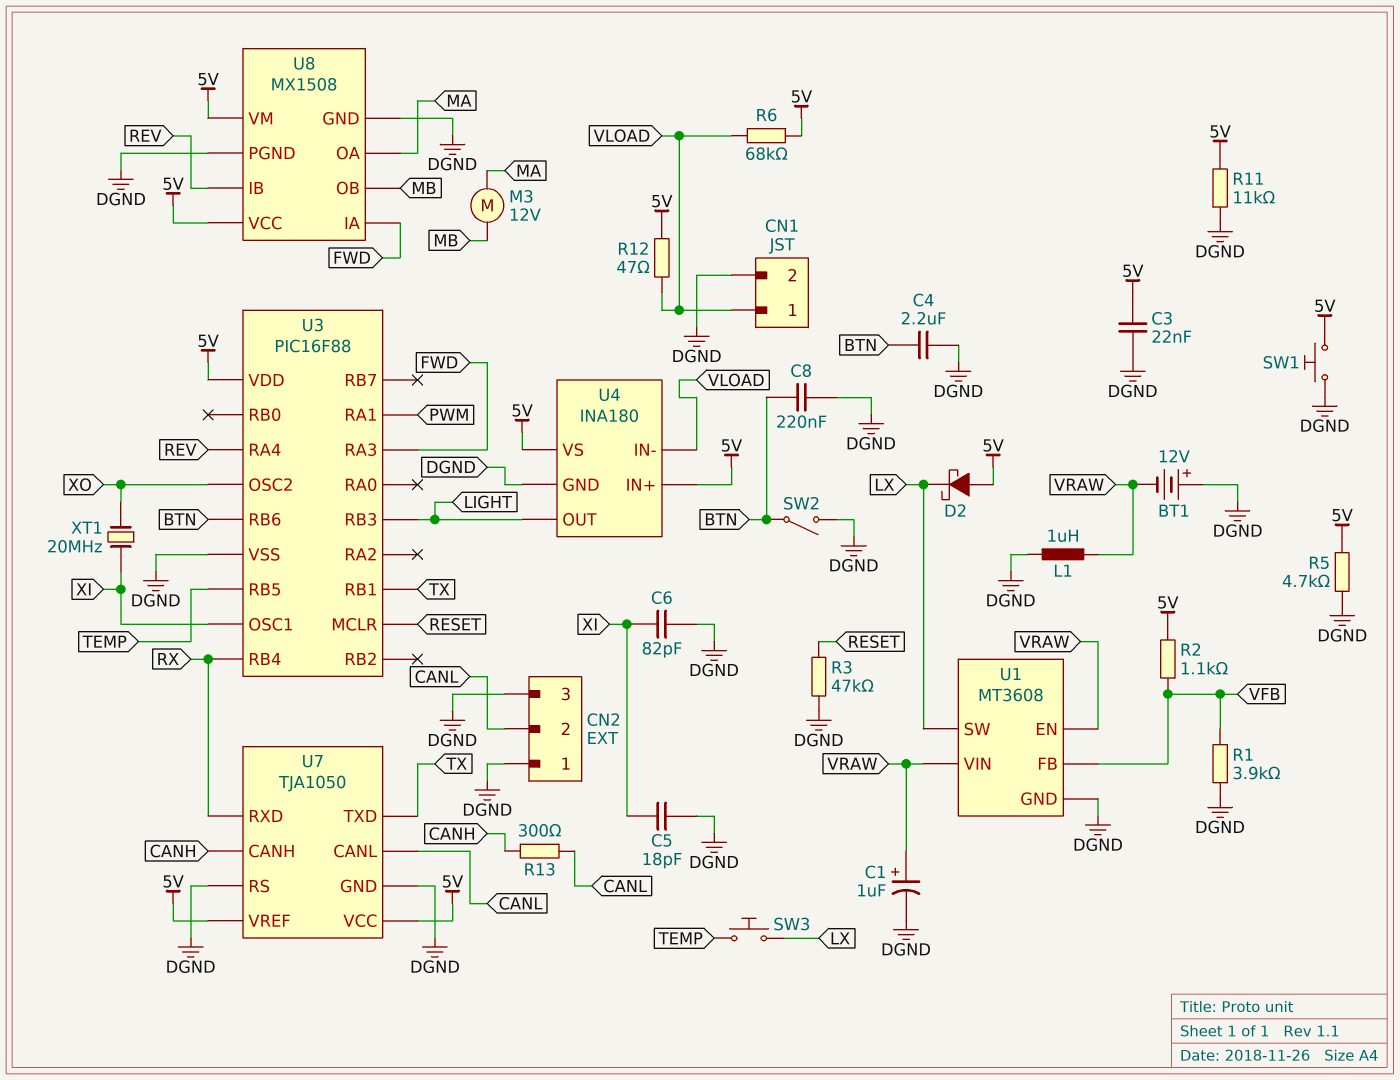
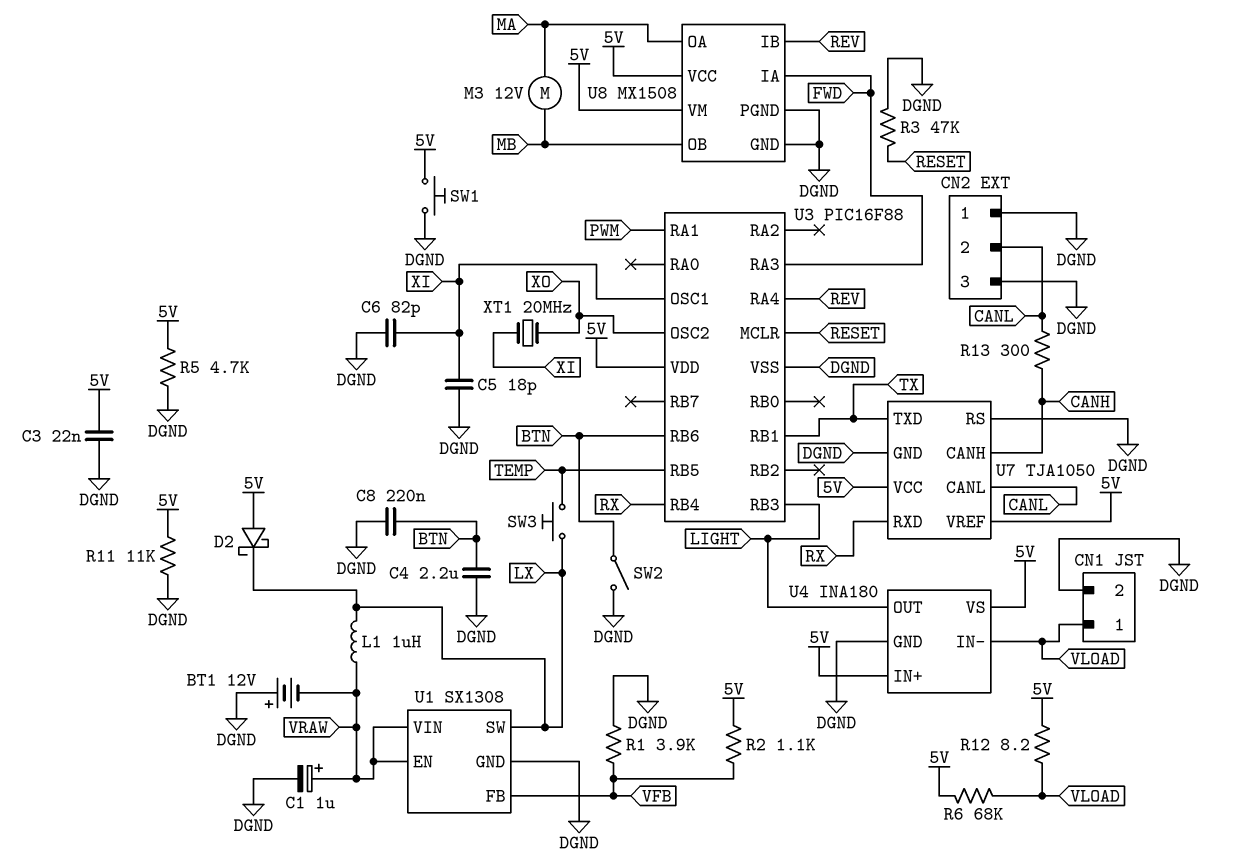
L1: 1uH (DGND, VRAW) -> 1uH (LX, VRAW)
R12: 47 (5V, VLOAD) -> 8.2 (5V, VLOAD)
U1: MT3608 -> SX1308

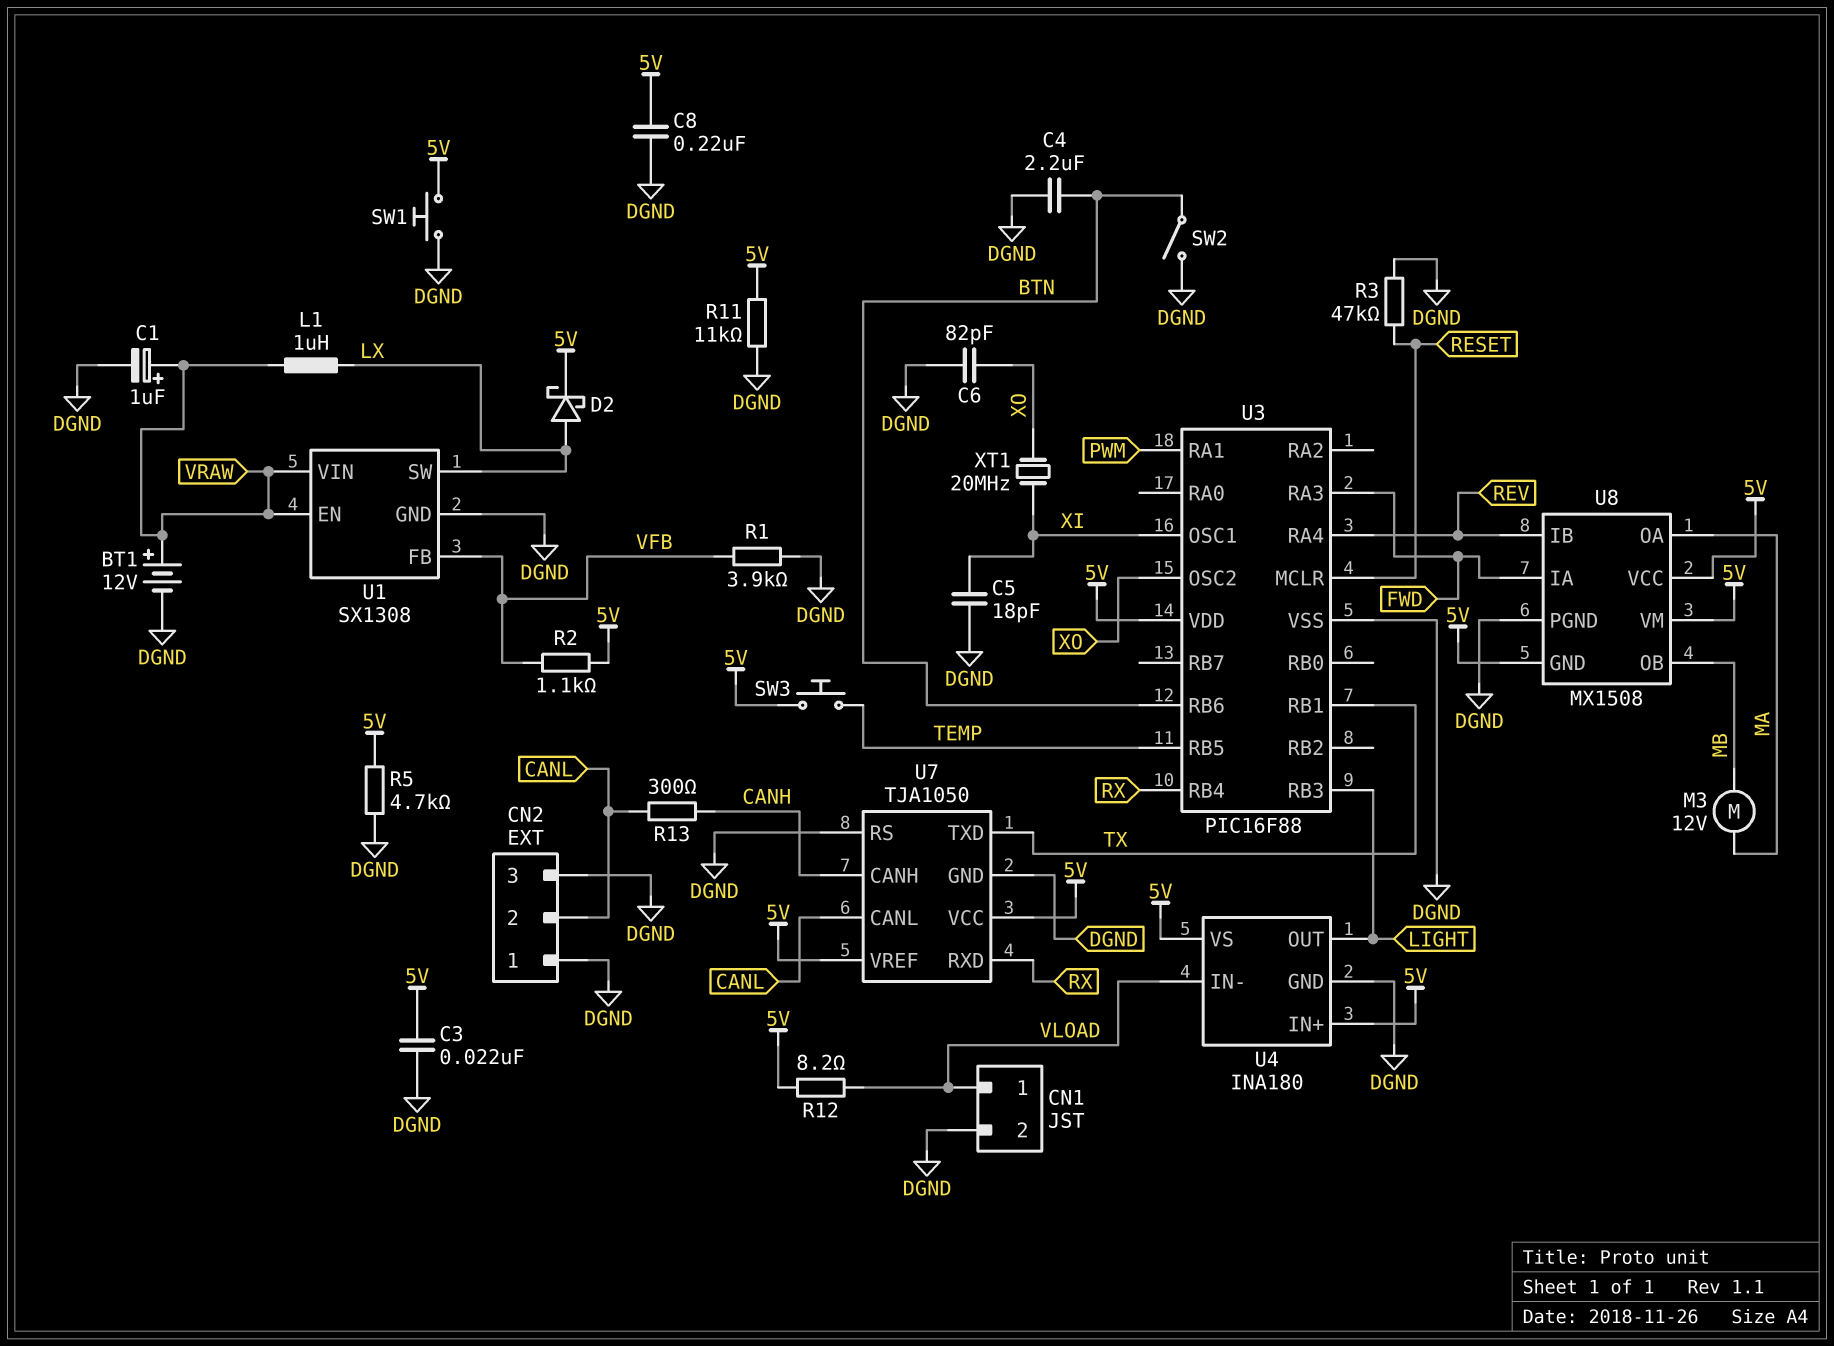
BT1: 12V (plus DGND, minus VRAW) -> 12V (plus VRAW, minus DGND)
C6: 82pF (DGND, XI) -> 82pF (DGND, XO)
C8: 220nF (BTN, DGND) -> 220nF (5V, DGND)
D2: schottky (A 5V, K LX) -> schottky (A LX, K 5V)
R6: 68k (5V, VLOAD) -> none
SW3: button (LX, TEMP) -> button (5V, TEMP)
U8 pin GND: DGND -> 5V

